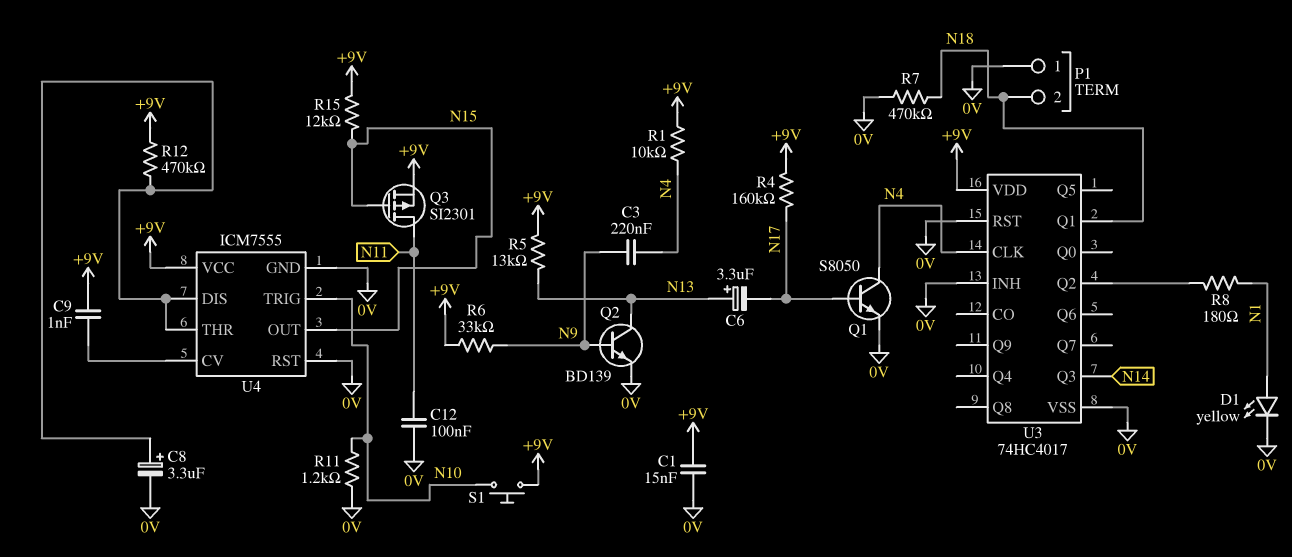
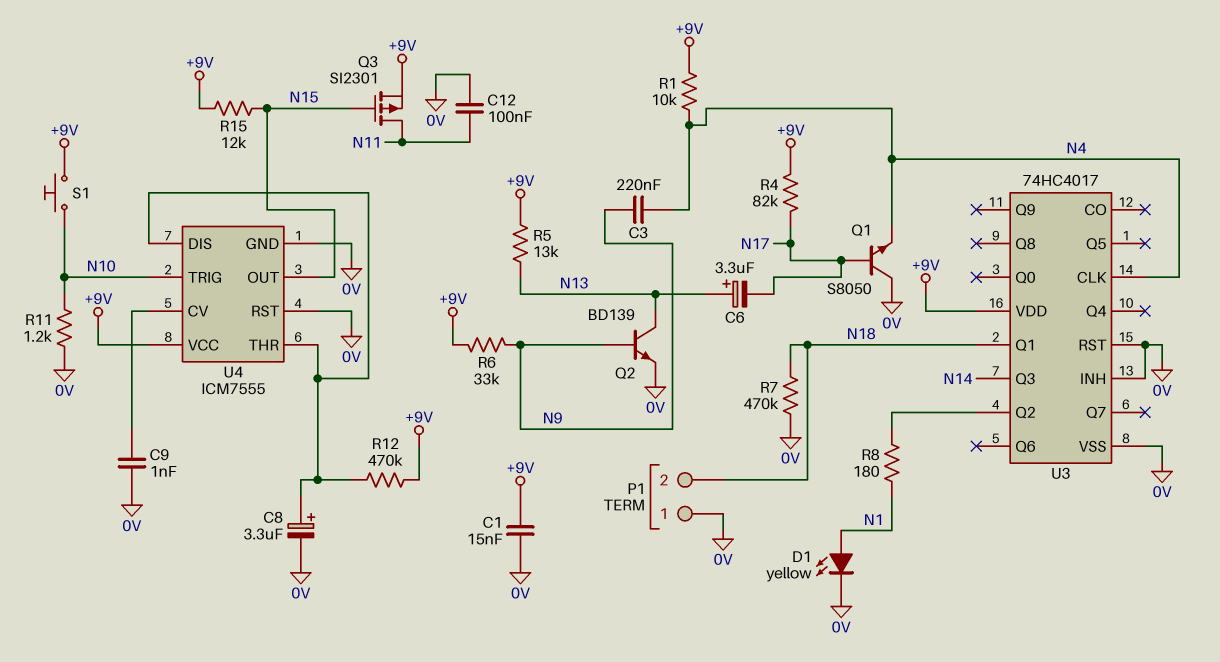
C9: 1nF (+9V, U4/CV) -> 1nF (0V, U4/CV)
Q1: NPN S8050 (B N17, C N4, E 0V) -> NPN S8050 (B N17, C 0V, E N4)
R4: 160k (+9V, N17) -> 82k (+9V, N17)

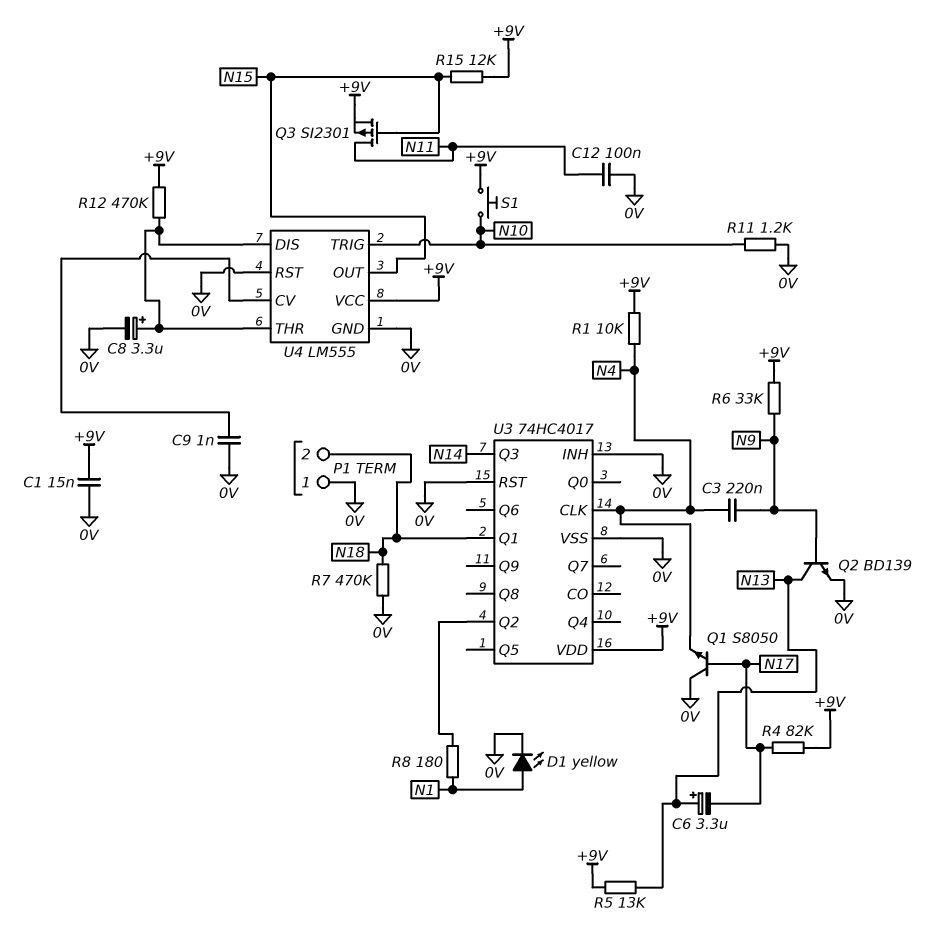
U4: ICM7555 -> LM555

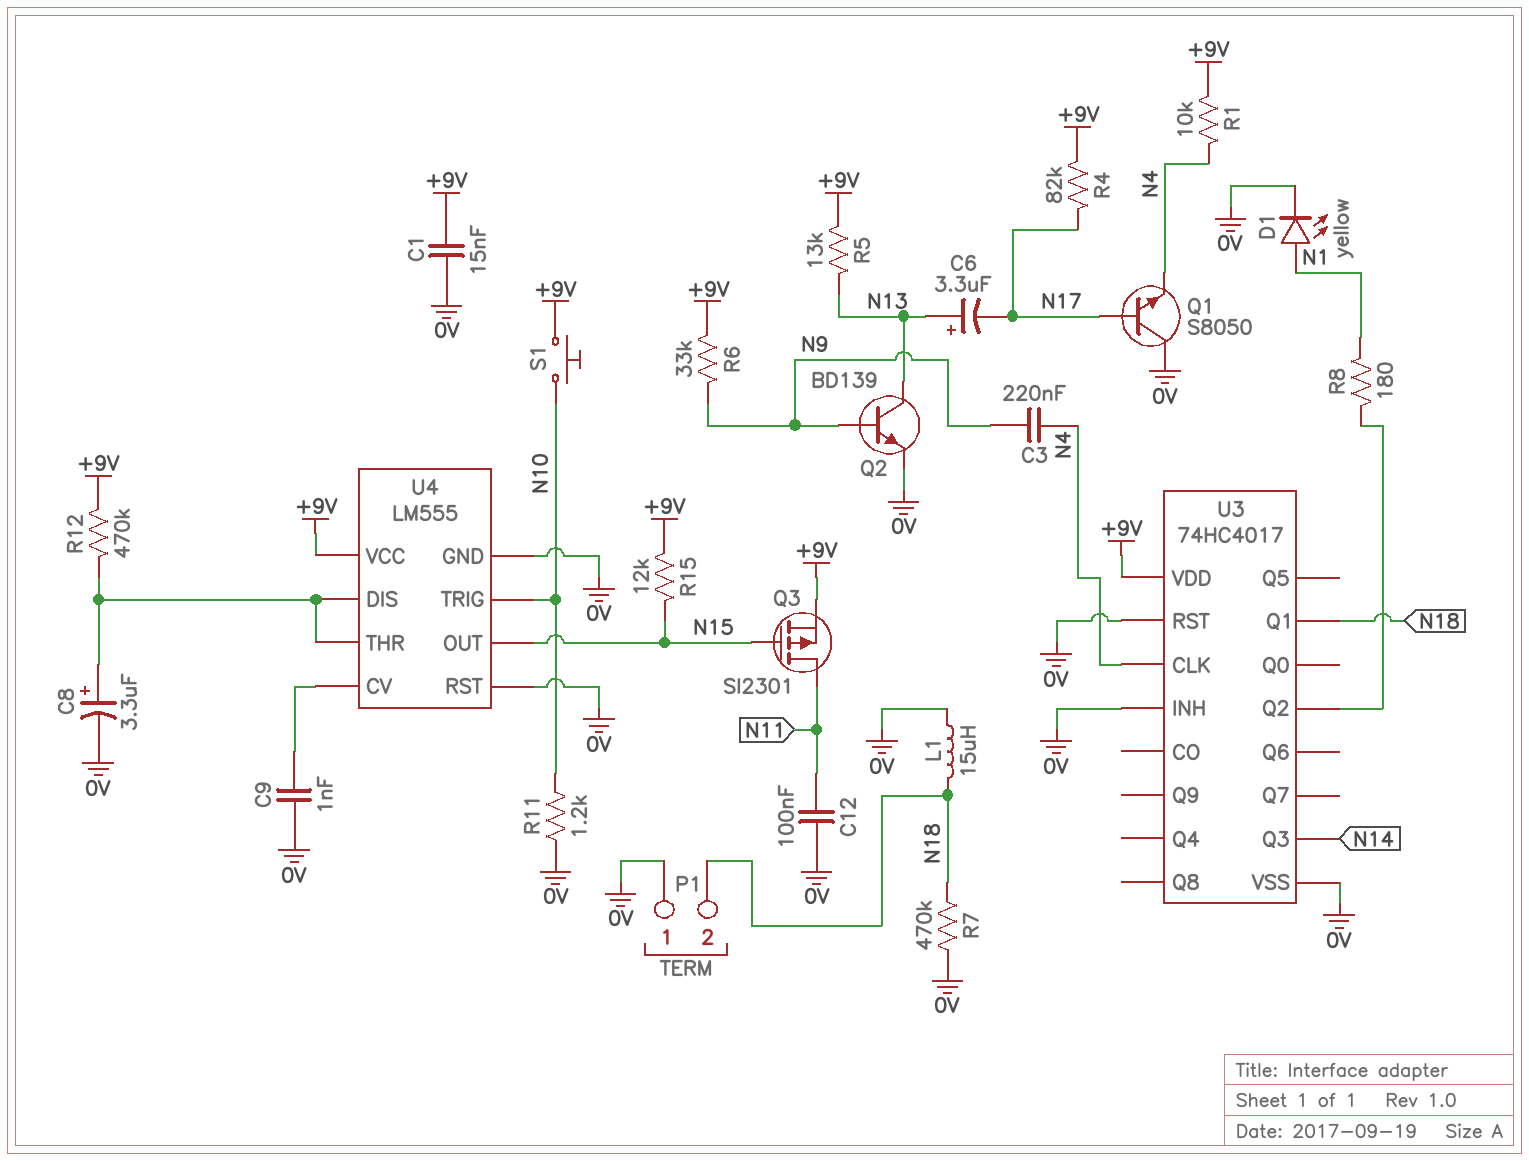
L1: none -> 15uH (0V, N18)

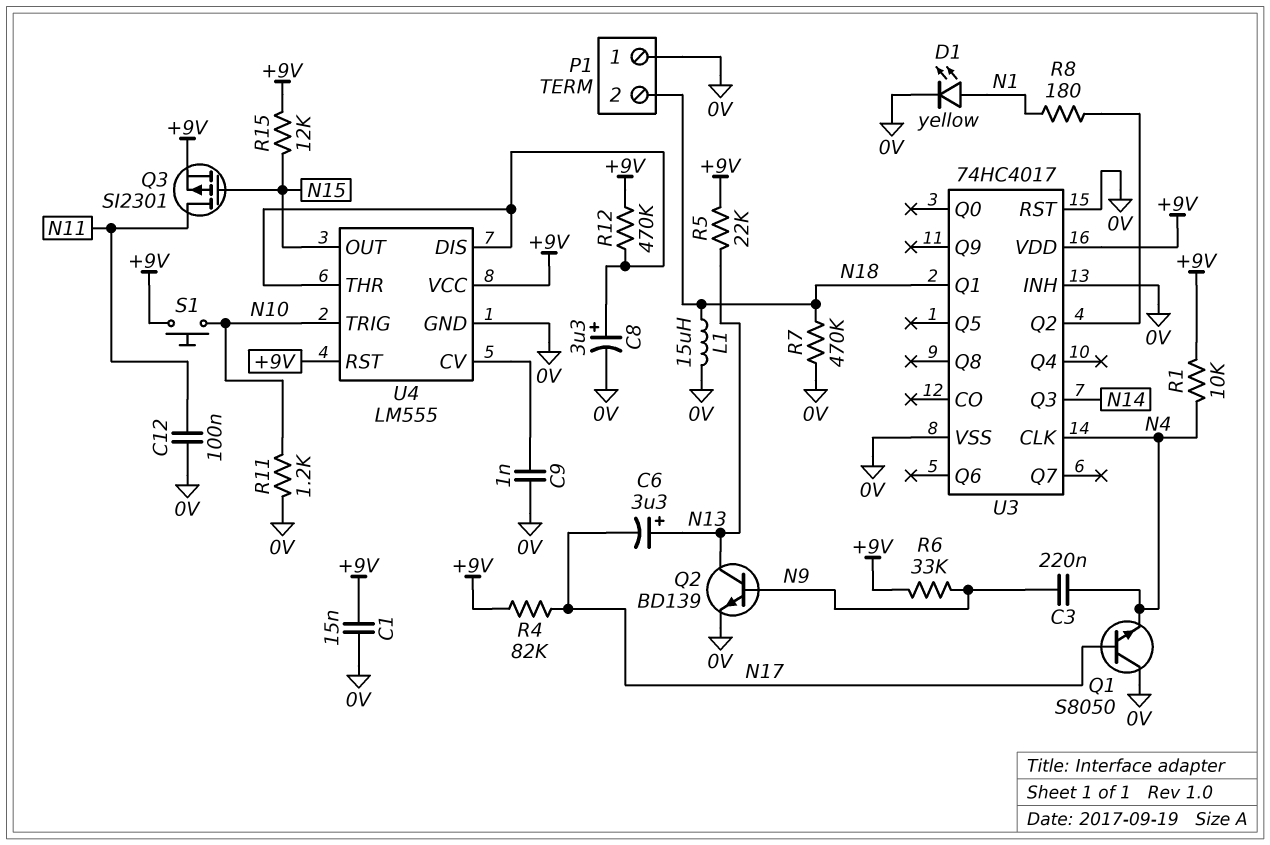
R5: 13k (+9V, N13) -> 22k (+9V, N13)
U4 pin RST: 0V -> +9V

